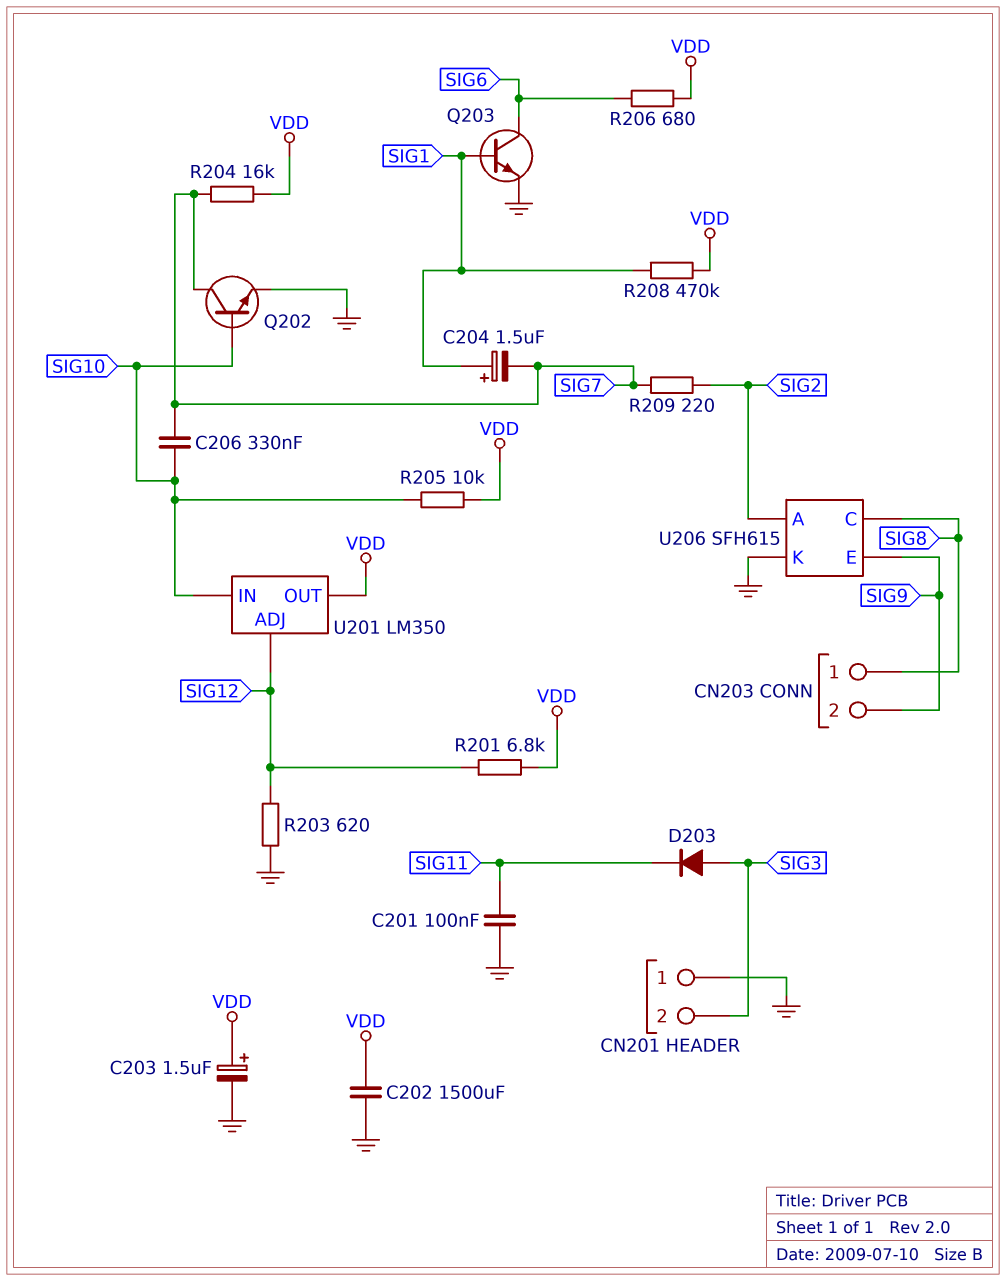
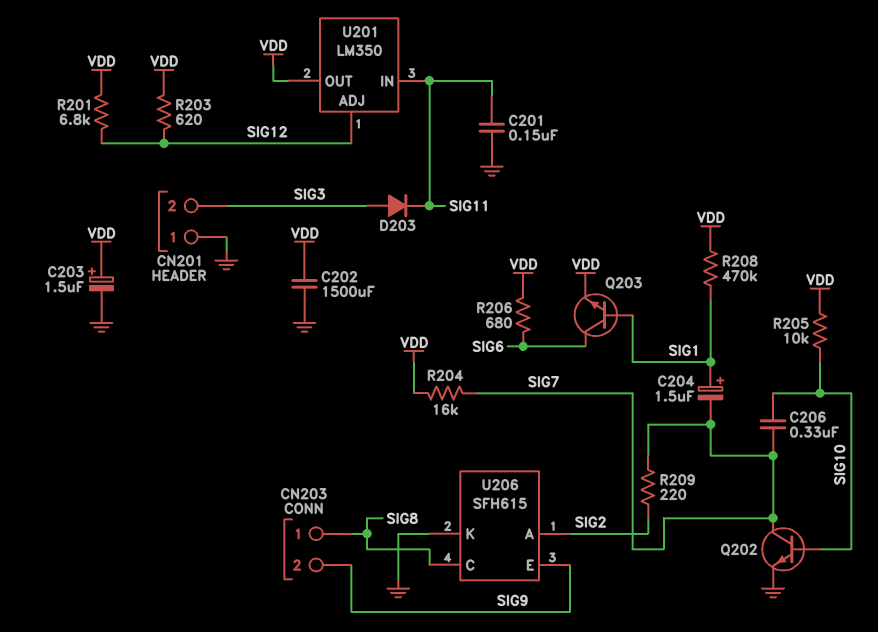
C201: 100nF (GND, SIG11) -> 150nF (GND, SIG11)
Q203: NPN (B SIG1, C SIG6, E GND) -> NPN (B SIG1, C SIG6, E VDD)
R203: 620 (GND, SIG12) -> 620 (SIG12, VDD)
U201 pin IN: SIG10 -> SIG11

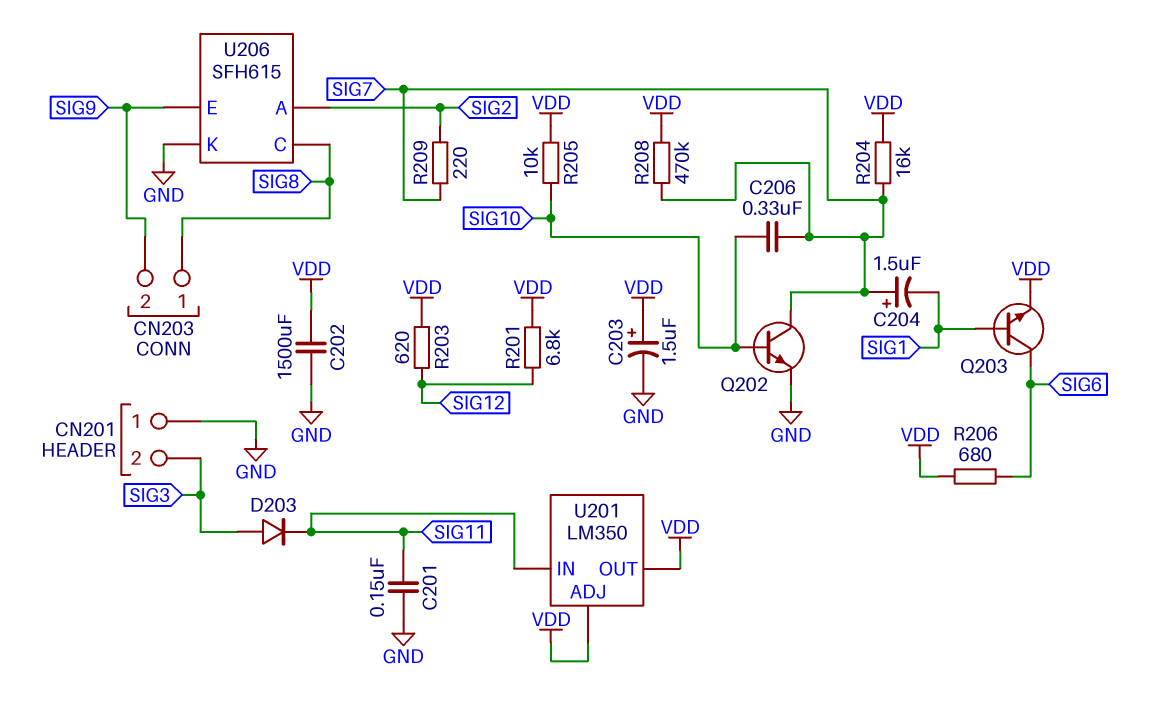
C204: 1.5uF (plus SIG1, minus SIG7) -> 1.5uF (plus SIG7, minus SIG1)
R208: 470k (SIG1, VDD) -> 470k (SIG7, VDD)
U201 pin ADJ: SIG12 -> VDD

